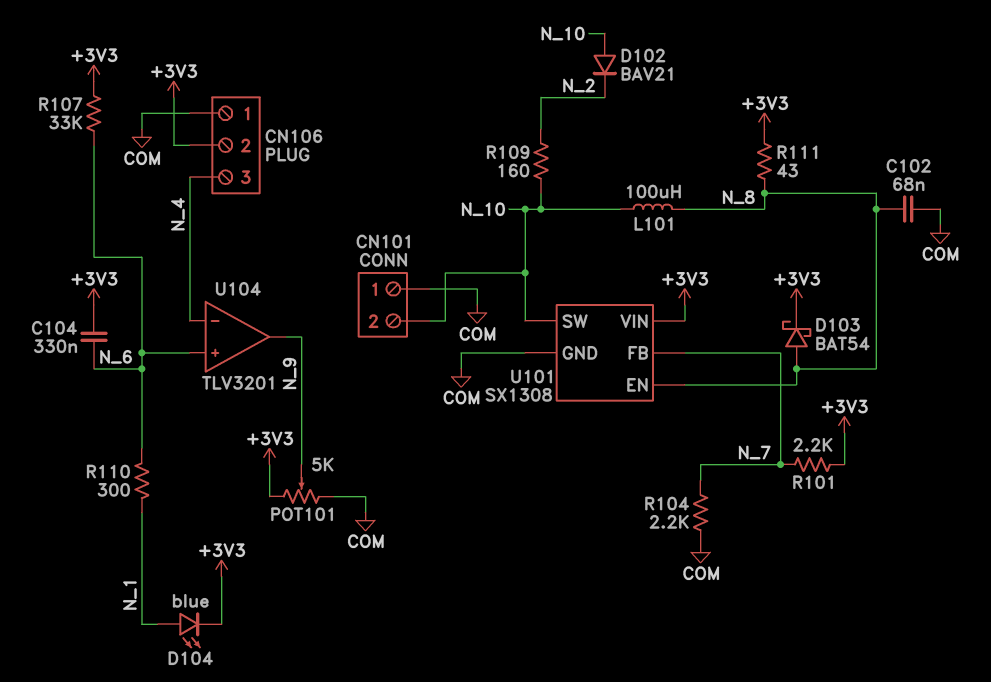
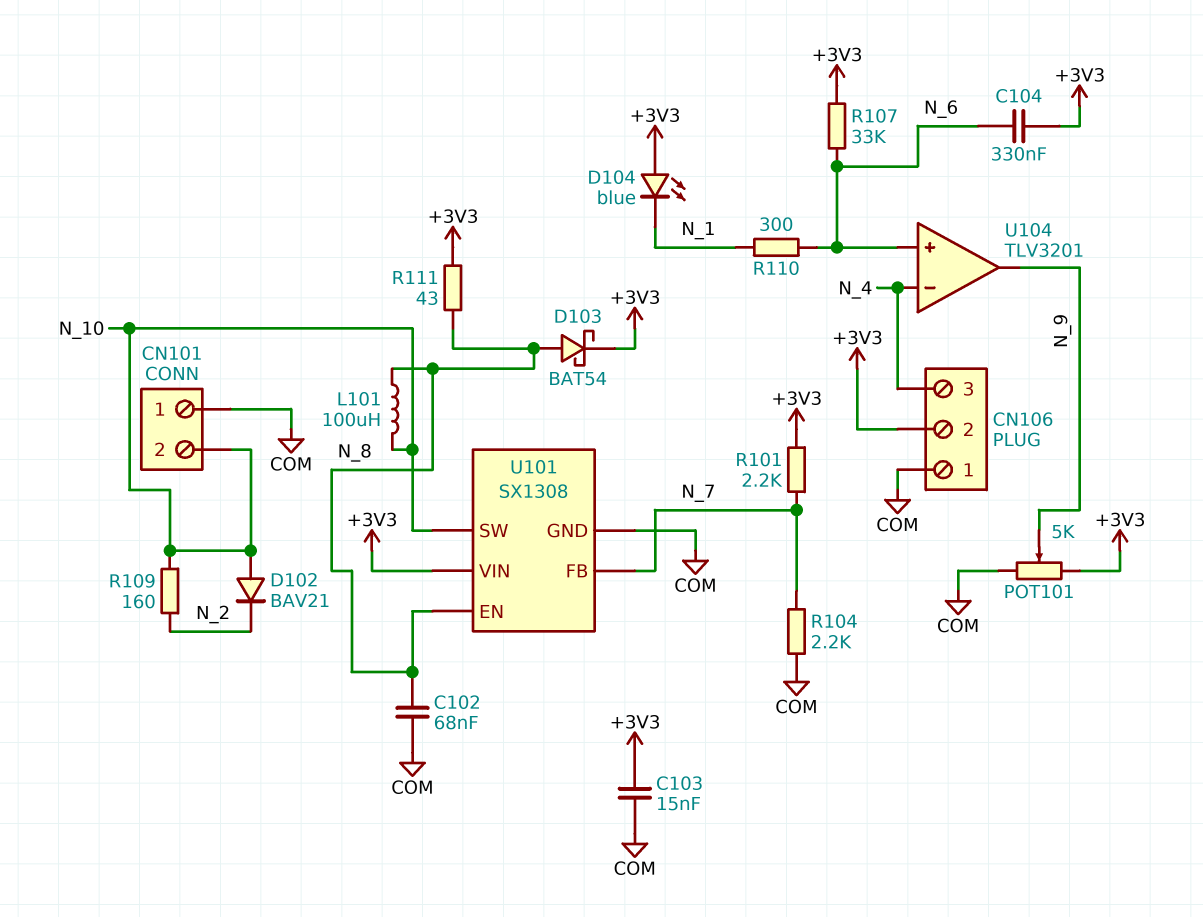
C103: none -> 15nF (+3V3, COM)
D104: LED blue (A N_1, K +3V3) -> LED blue (A +3V3, K N_1)

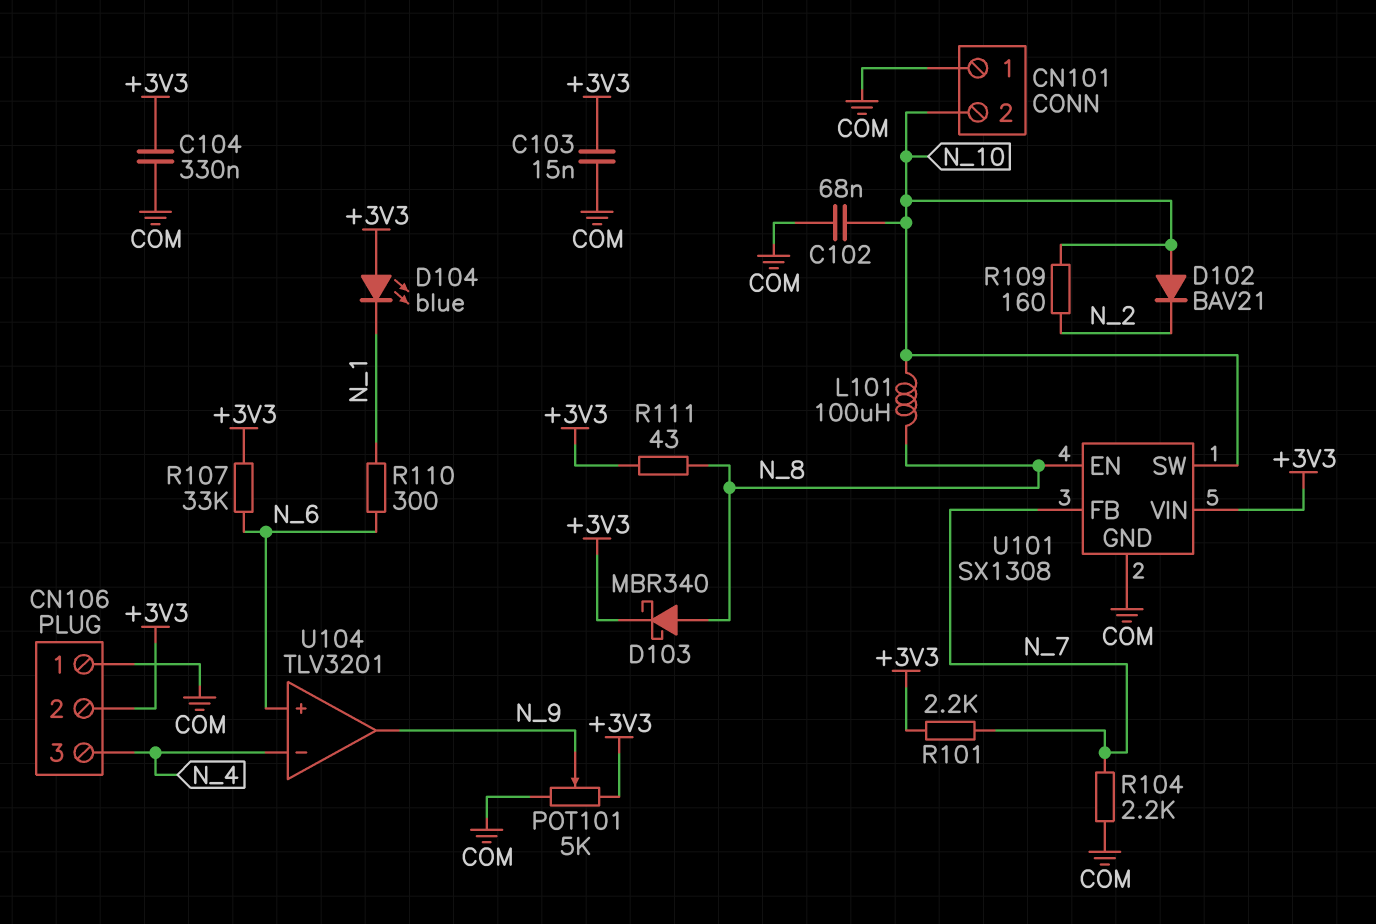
C102: 68nF (COM, N_8) -> 68nF (COM, N_10)
C104: 330nF (+3V3, N_6) -> 330nF (+3V3, COM)
D103: schottky BAT54 (A N_8, K +3V3) -> schottky MBR340 (A N_8, K +3V3)

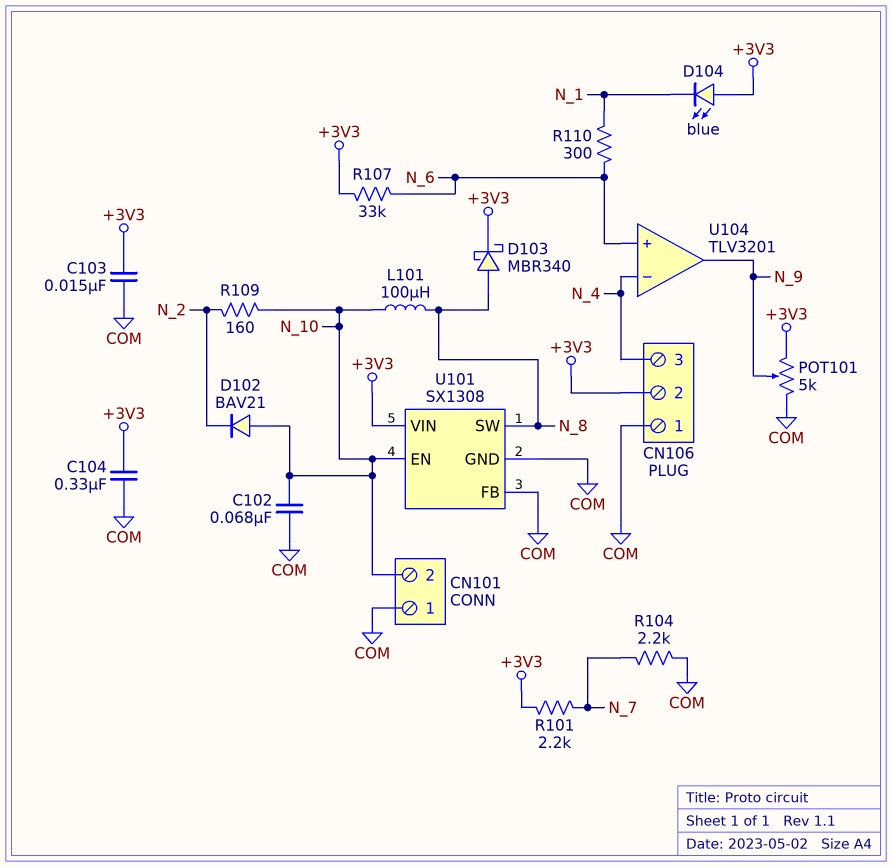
R111: 43 (+3V3, N_8) -> none
U101 pin EN: N_8 -> N_10
U101 pin FB: N_7 -> COM
U101 pin SW: N_10 -> N_8

